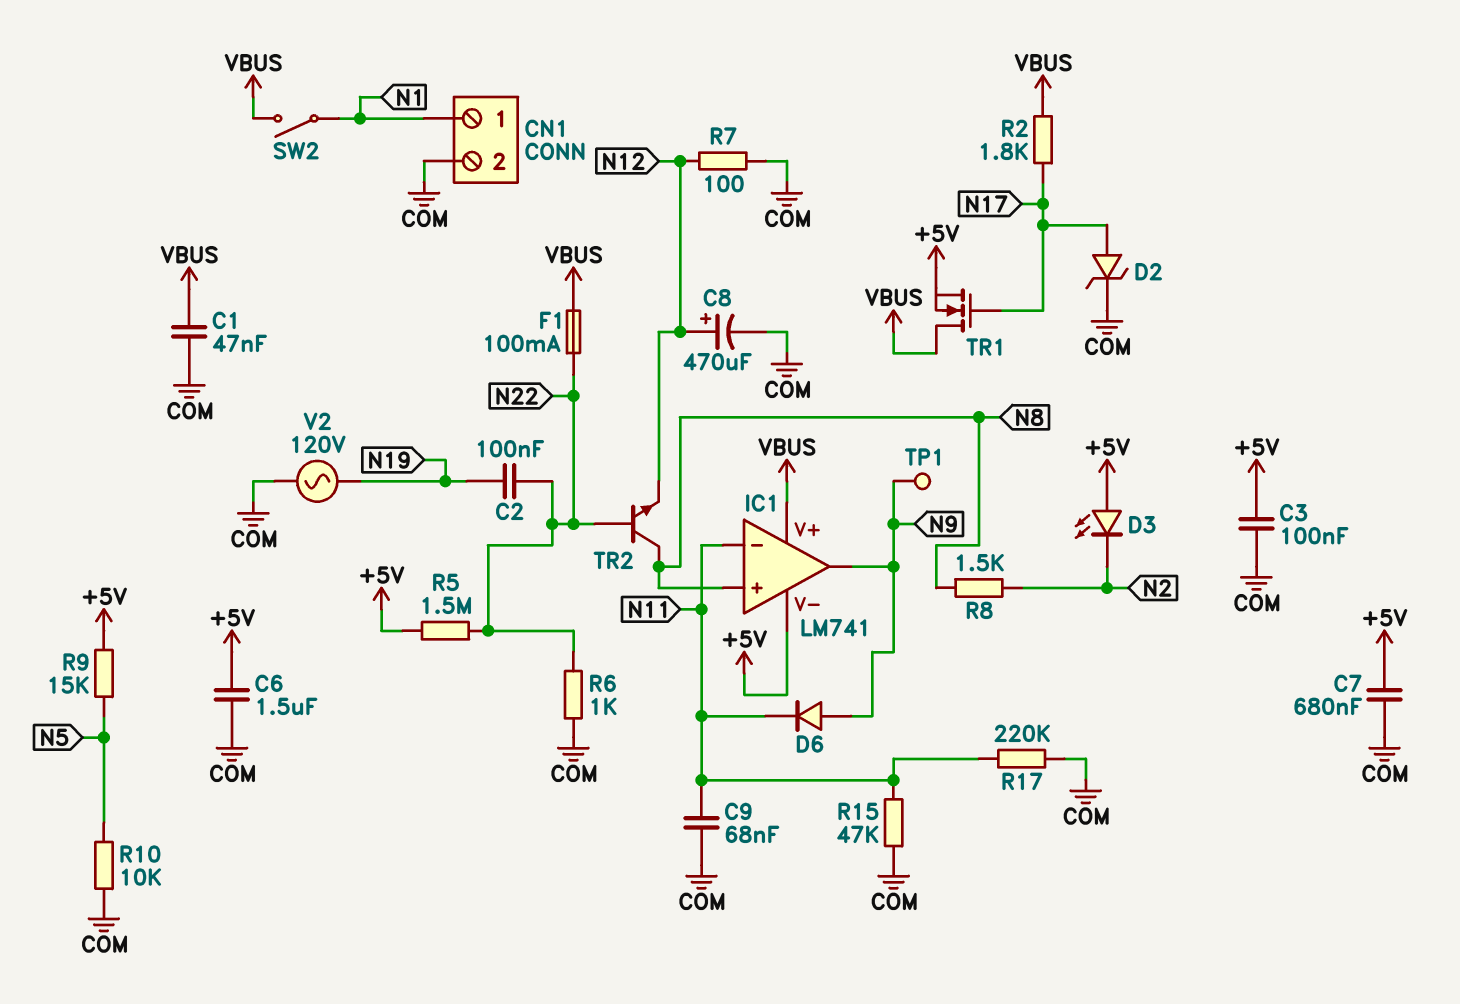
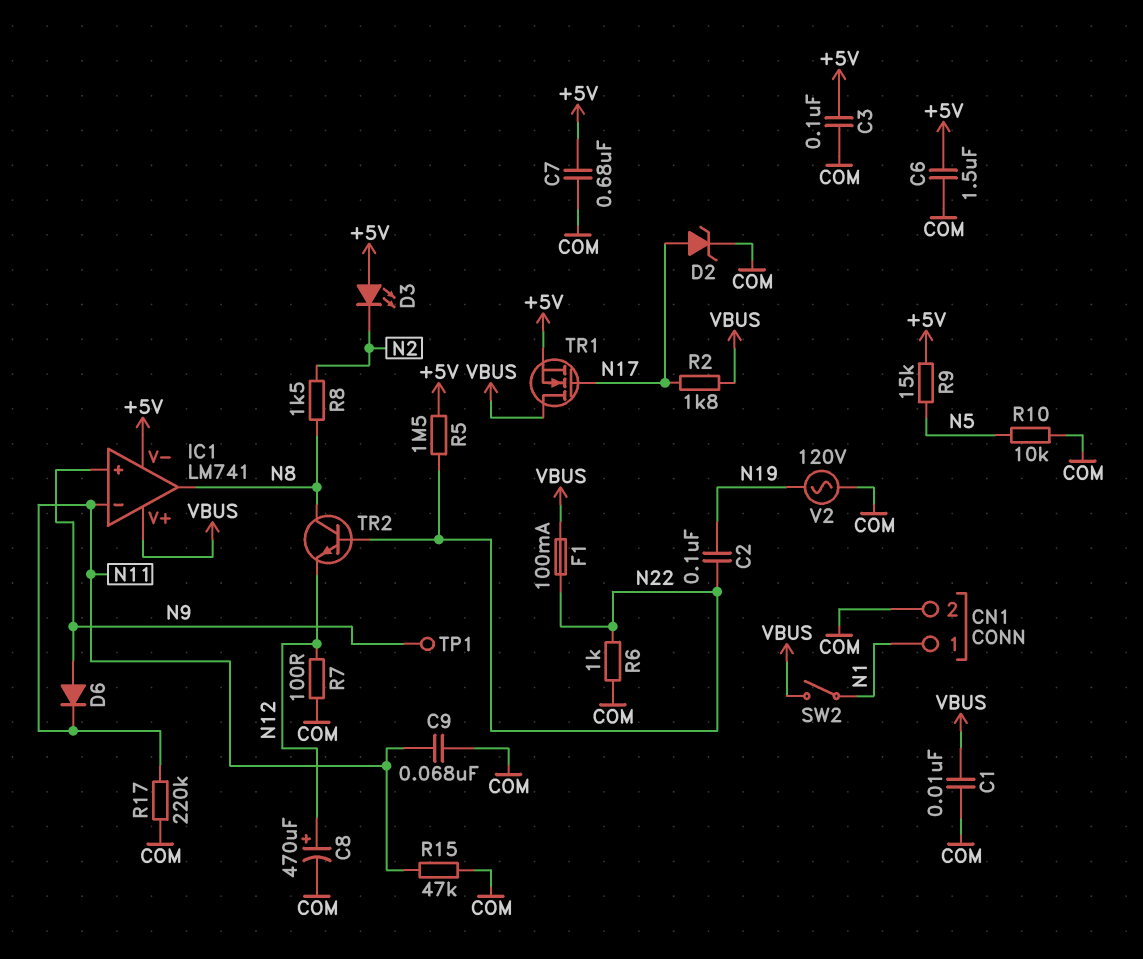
C1: 47nF (COM, VBUS) -> 10nF (COM, VBUS)
IC1 pin in+: N8 -> N9
IC1 pin out: N9 -> N8

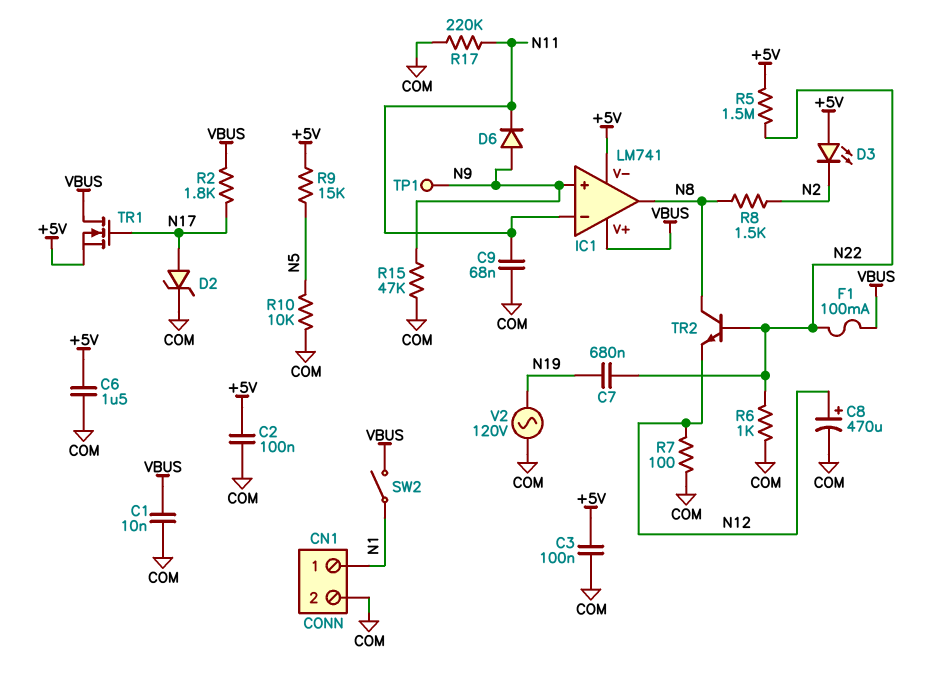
C2: 100nF (N19, N22) -> 100nF (+5V, COM)
C7: 680nF (+5V, COM) -> 680nF (N19, N22)
R15: 47k (COM, N11) -> 47k (COM, N9)

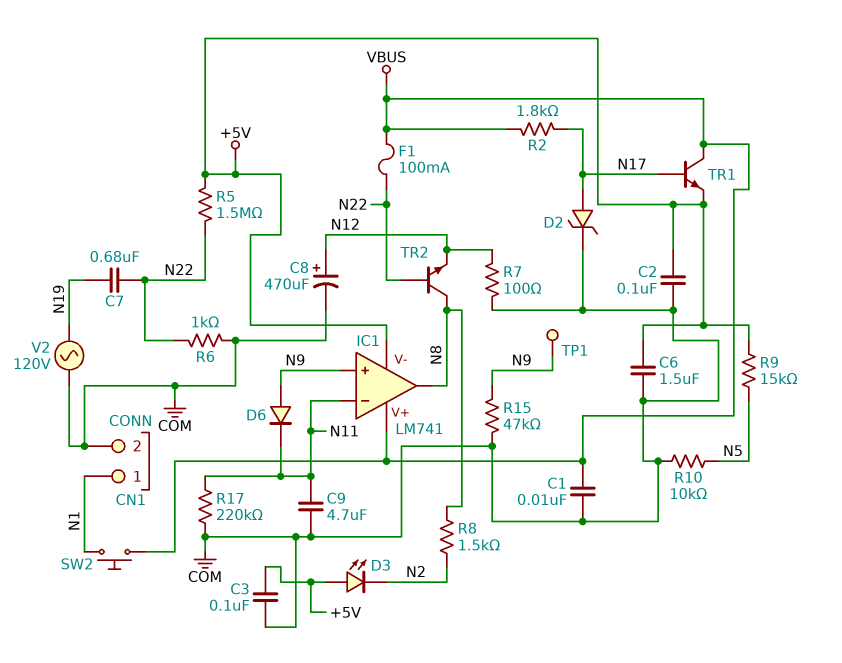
C9: 68nF (COM, N11) -> 4.7uF (COM, N11)
SW2: switch (N1, VBUS) -> button (N1, VBUS)
TR1: NMOS (G N17, D VBUS, S +5V) -> NPN (B N17, C VBUS, E +5V)

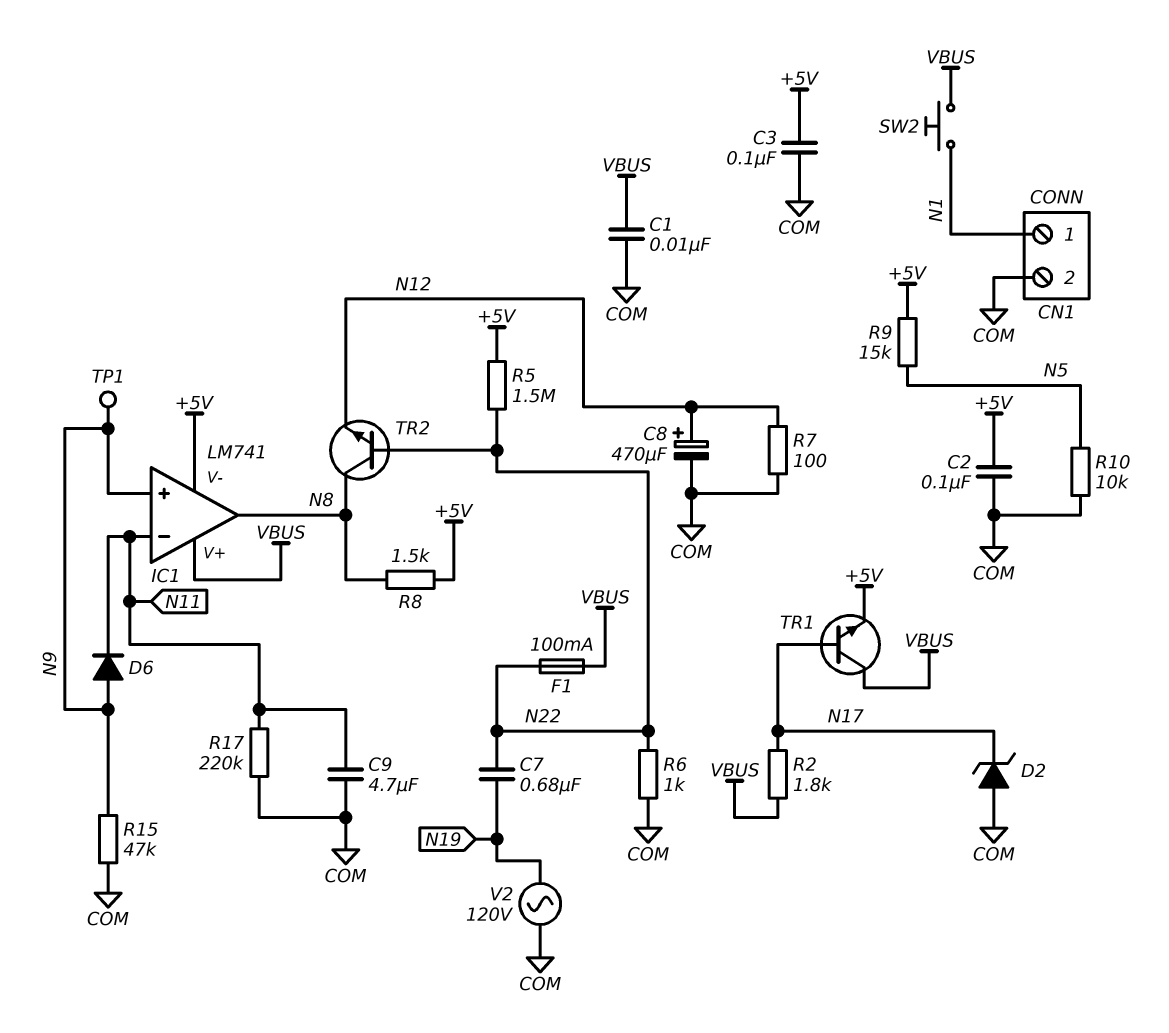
C6: 1.5uF (+5V, COM) -> none
D2: zener (A N17, K COM) -> zener (A COM, K N17)
D3: LED (A +5V, K N2) -> none
R8: 1.5k (N2, N8) -> 1.5k (+5V, N8)

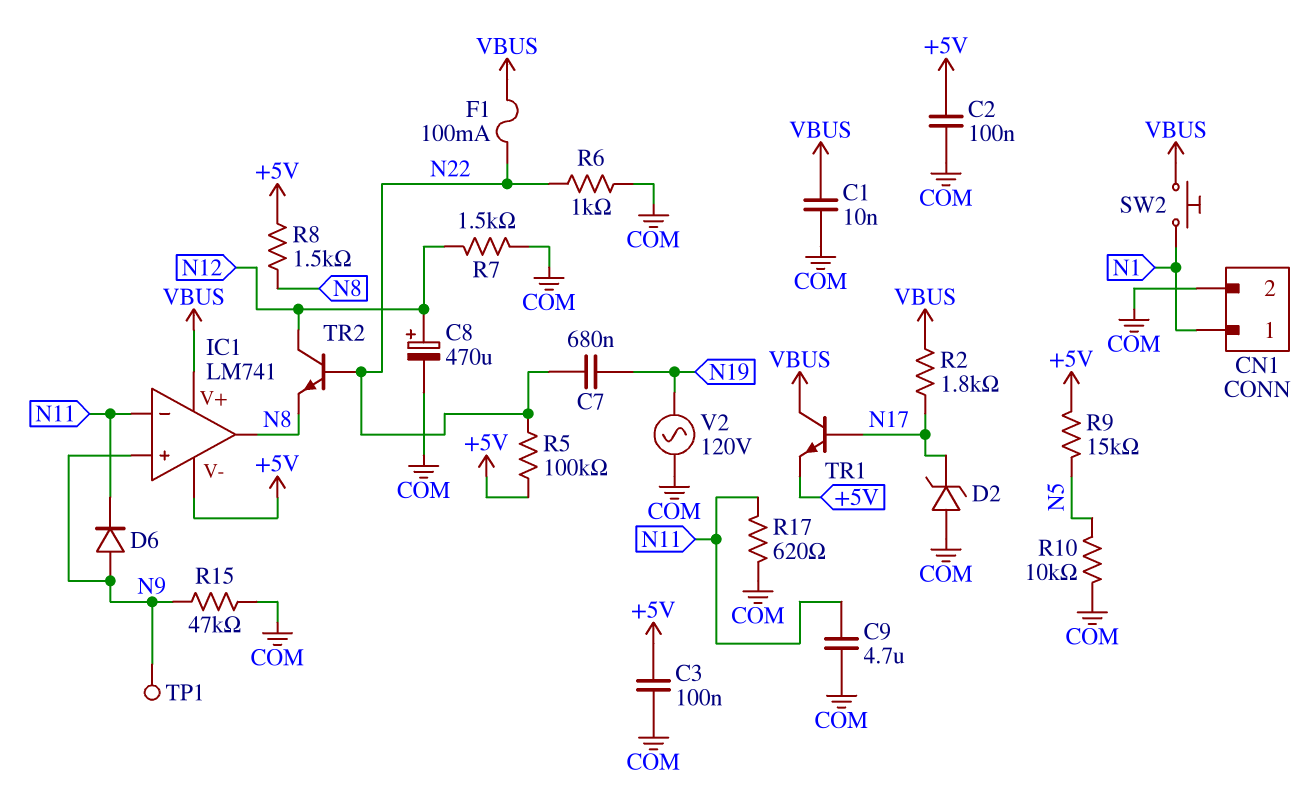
R5: 1.5M (+5V, N22) -> 100k (+5V, N22)
R7: 100 (COM, N12) -> 1.5k (COM, N12)
R17: 220k (COM, N11) -> 620 (COM, N11)
TR2: NPN (B N22, C N8, E N12) -> NPN (B N22, C N12, E N8)

